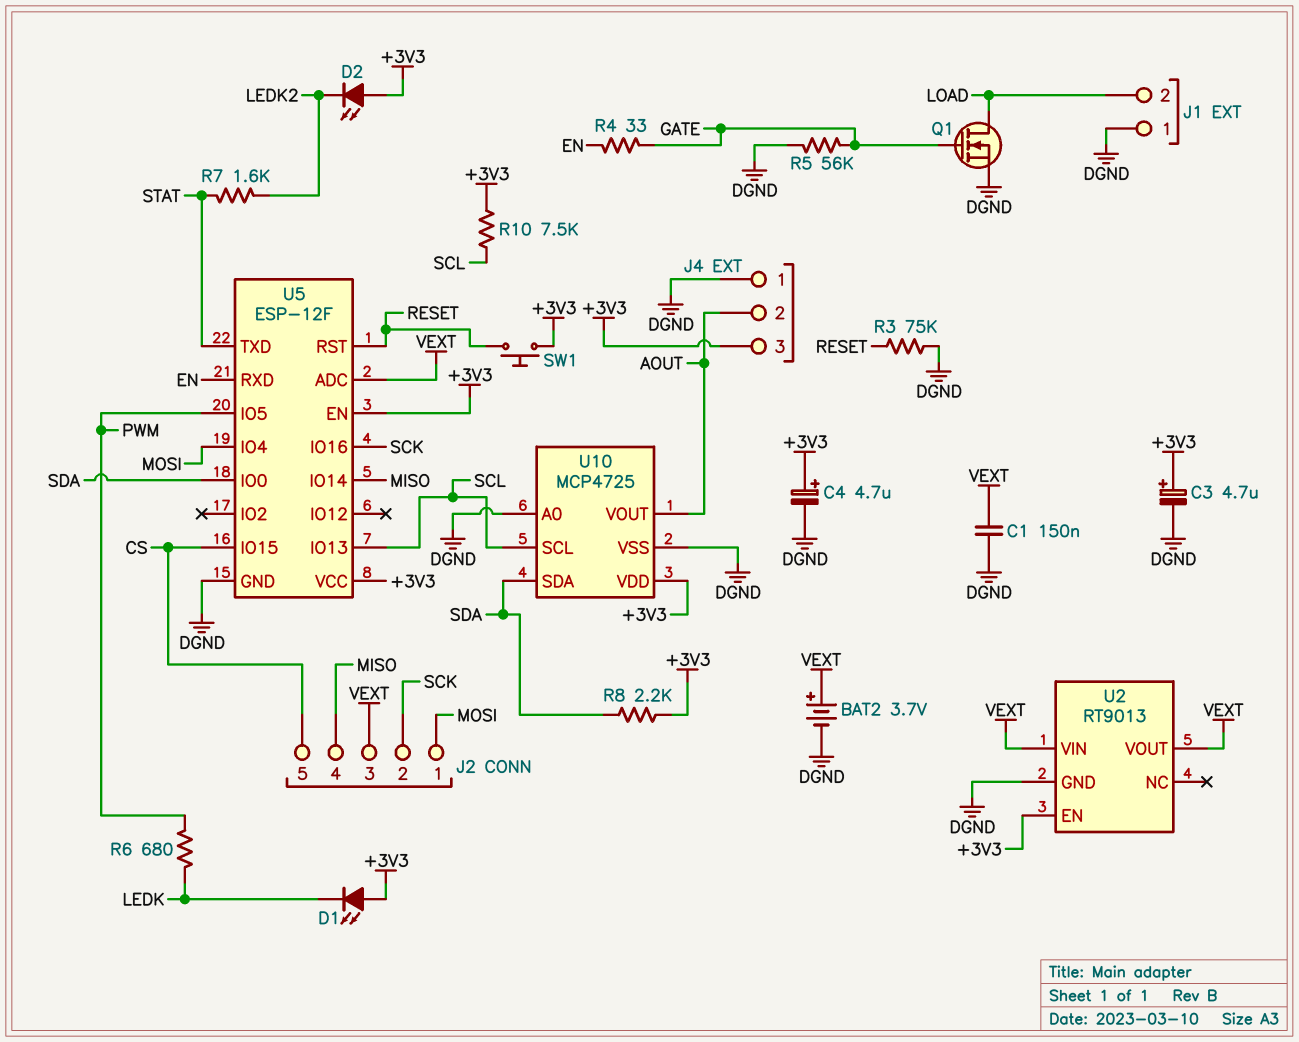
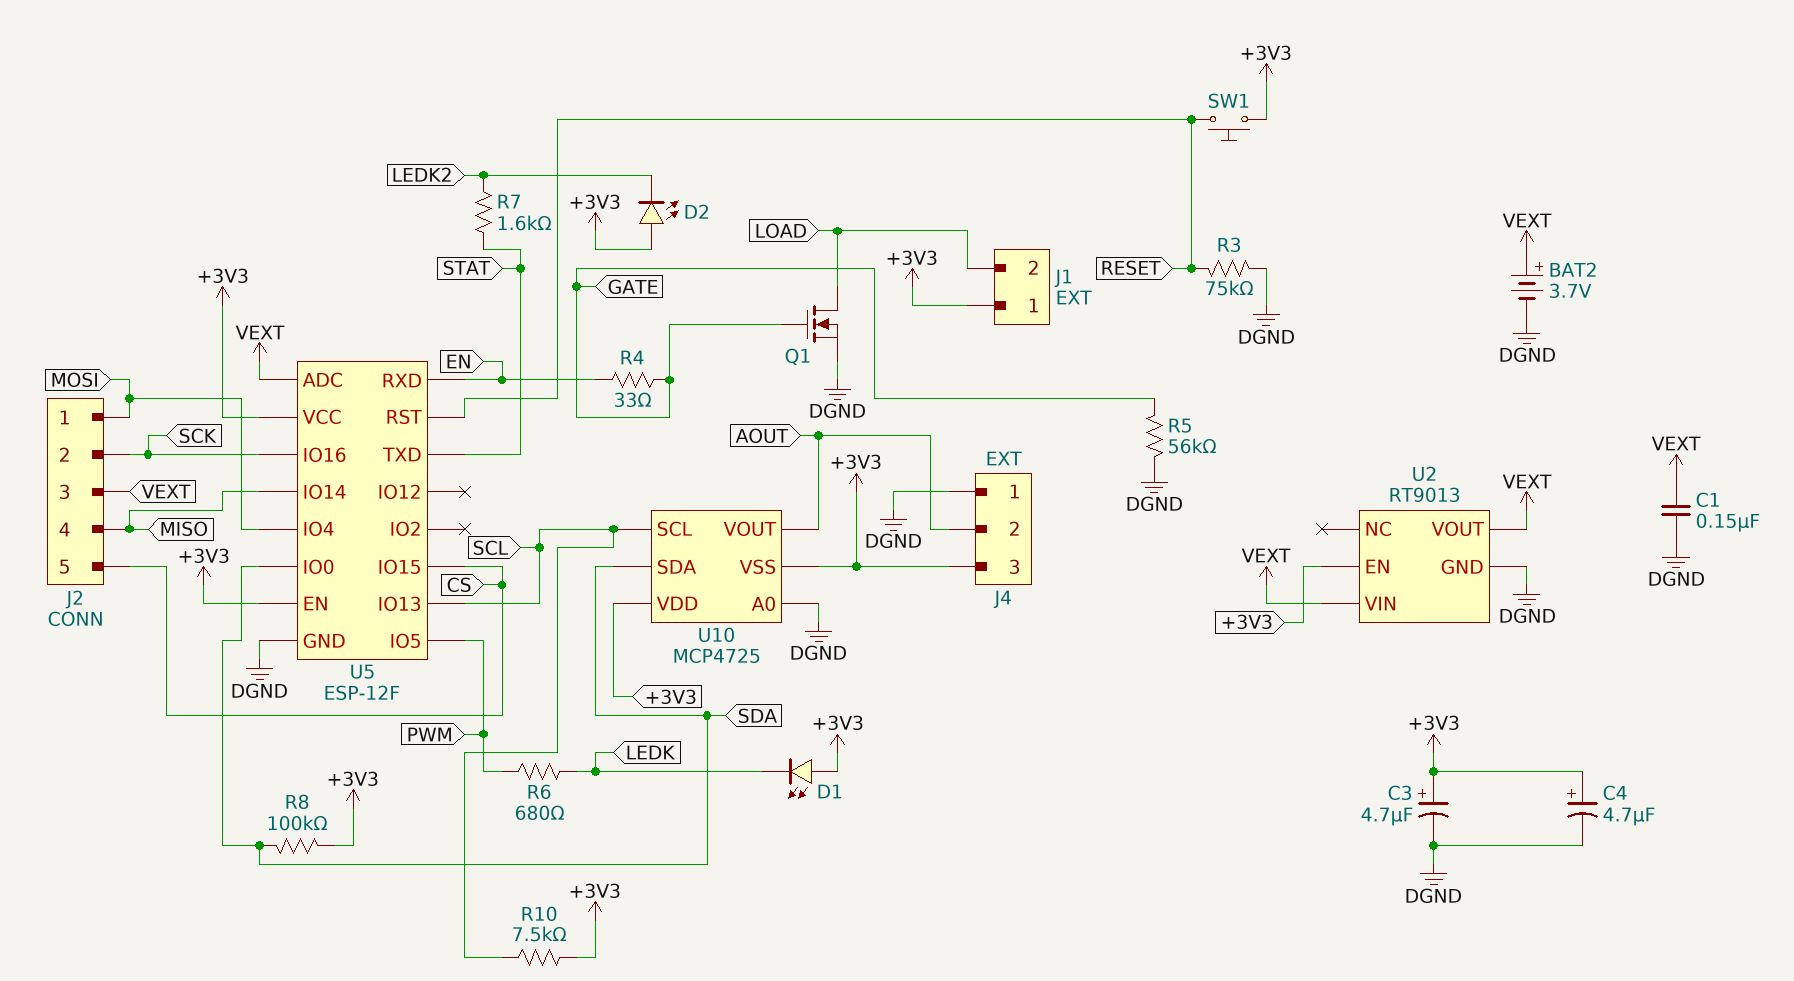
J1 pin 1: DGND -> +3V3
R8: 2.2k (+3V3, SDA) -> 100k (+3V3, SDA)
U10 pin VSS: DGND -> +3V3

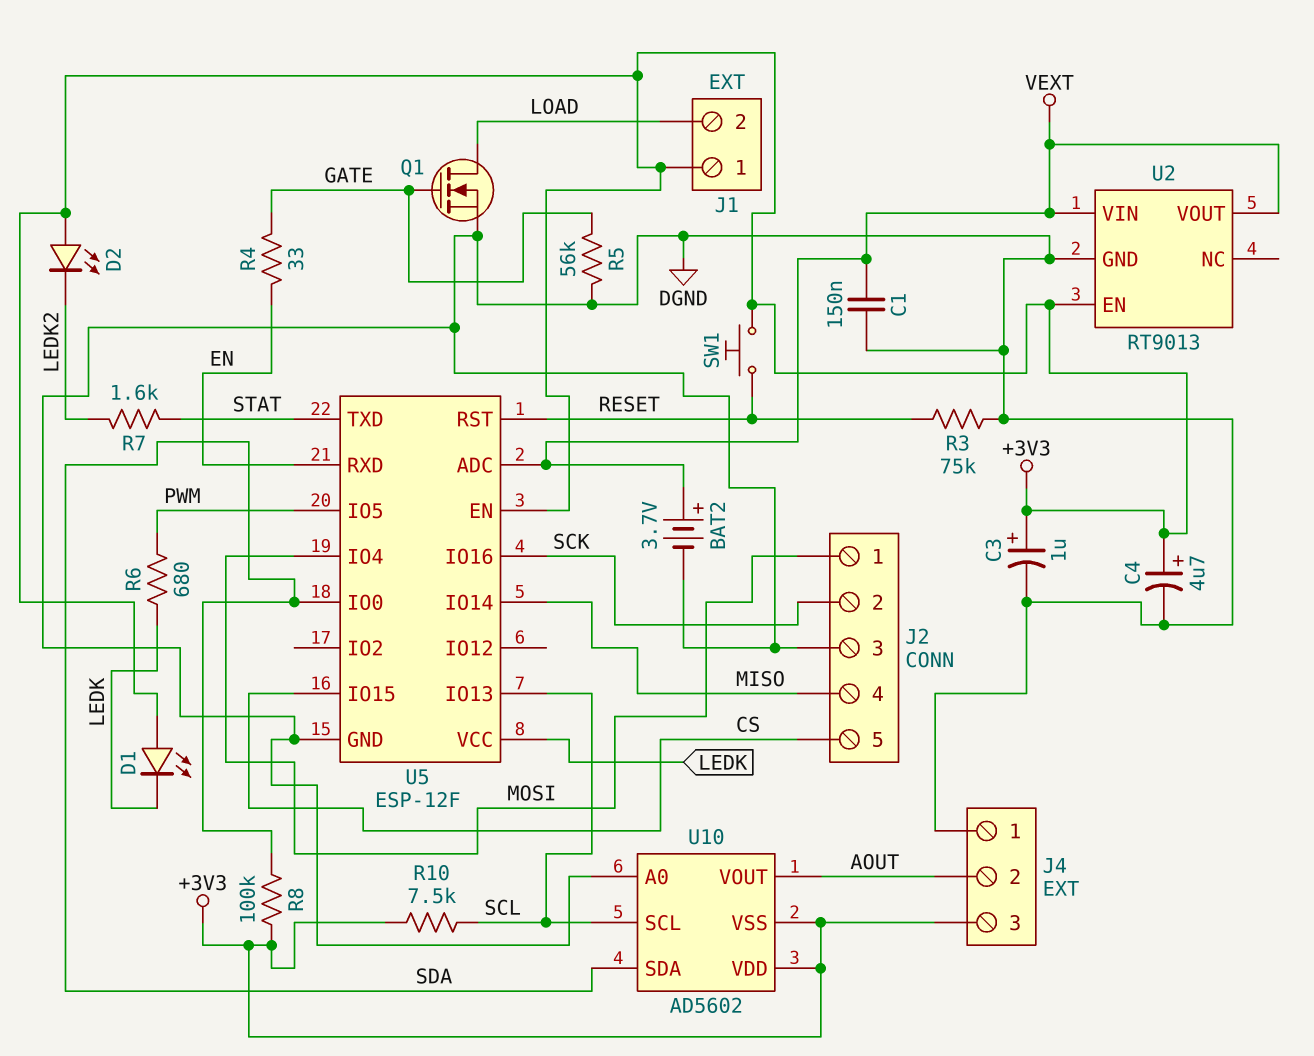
C3: 4.7uF (plus +3V3, minus DGND) -> 1uF (plus +3V3, minus DGND)
J2 pin 3: VEXT -> DGND
U5 pin VCC: +3V3 -> LEDK
U10: MCP4725 -> AD5602

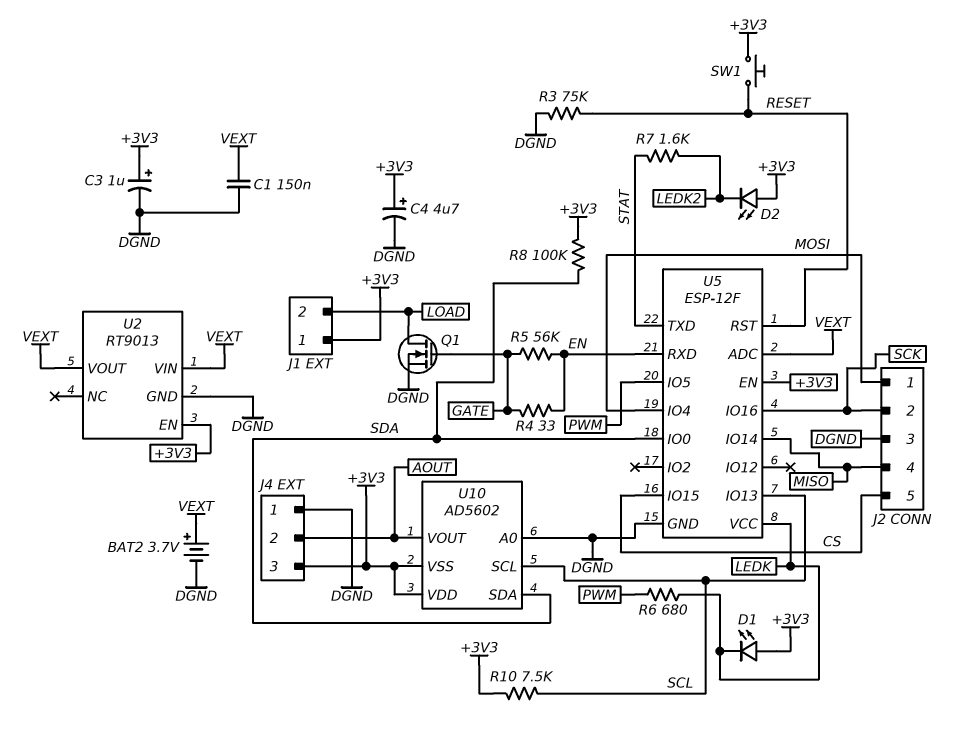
R5: 56k (DGND, GATE) -> 56k (EN, GATE)

